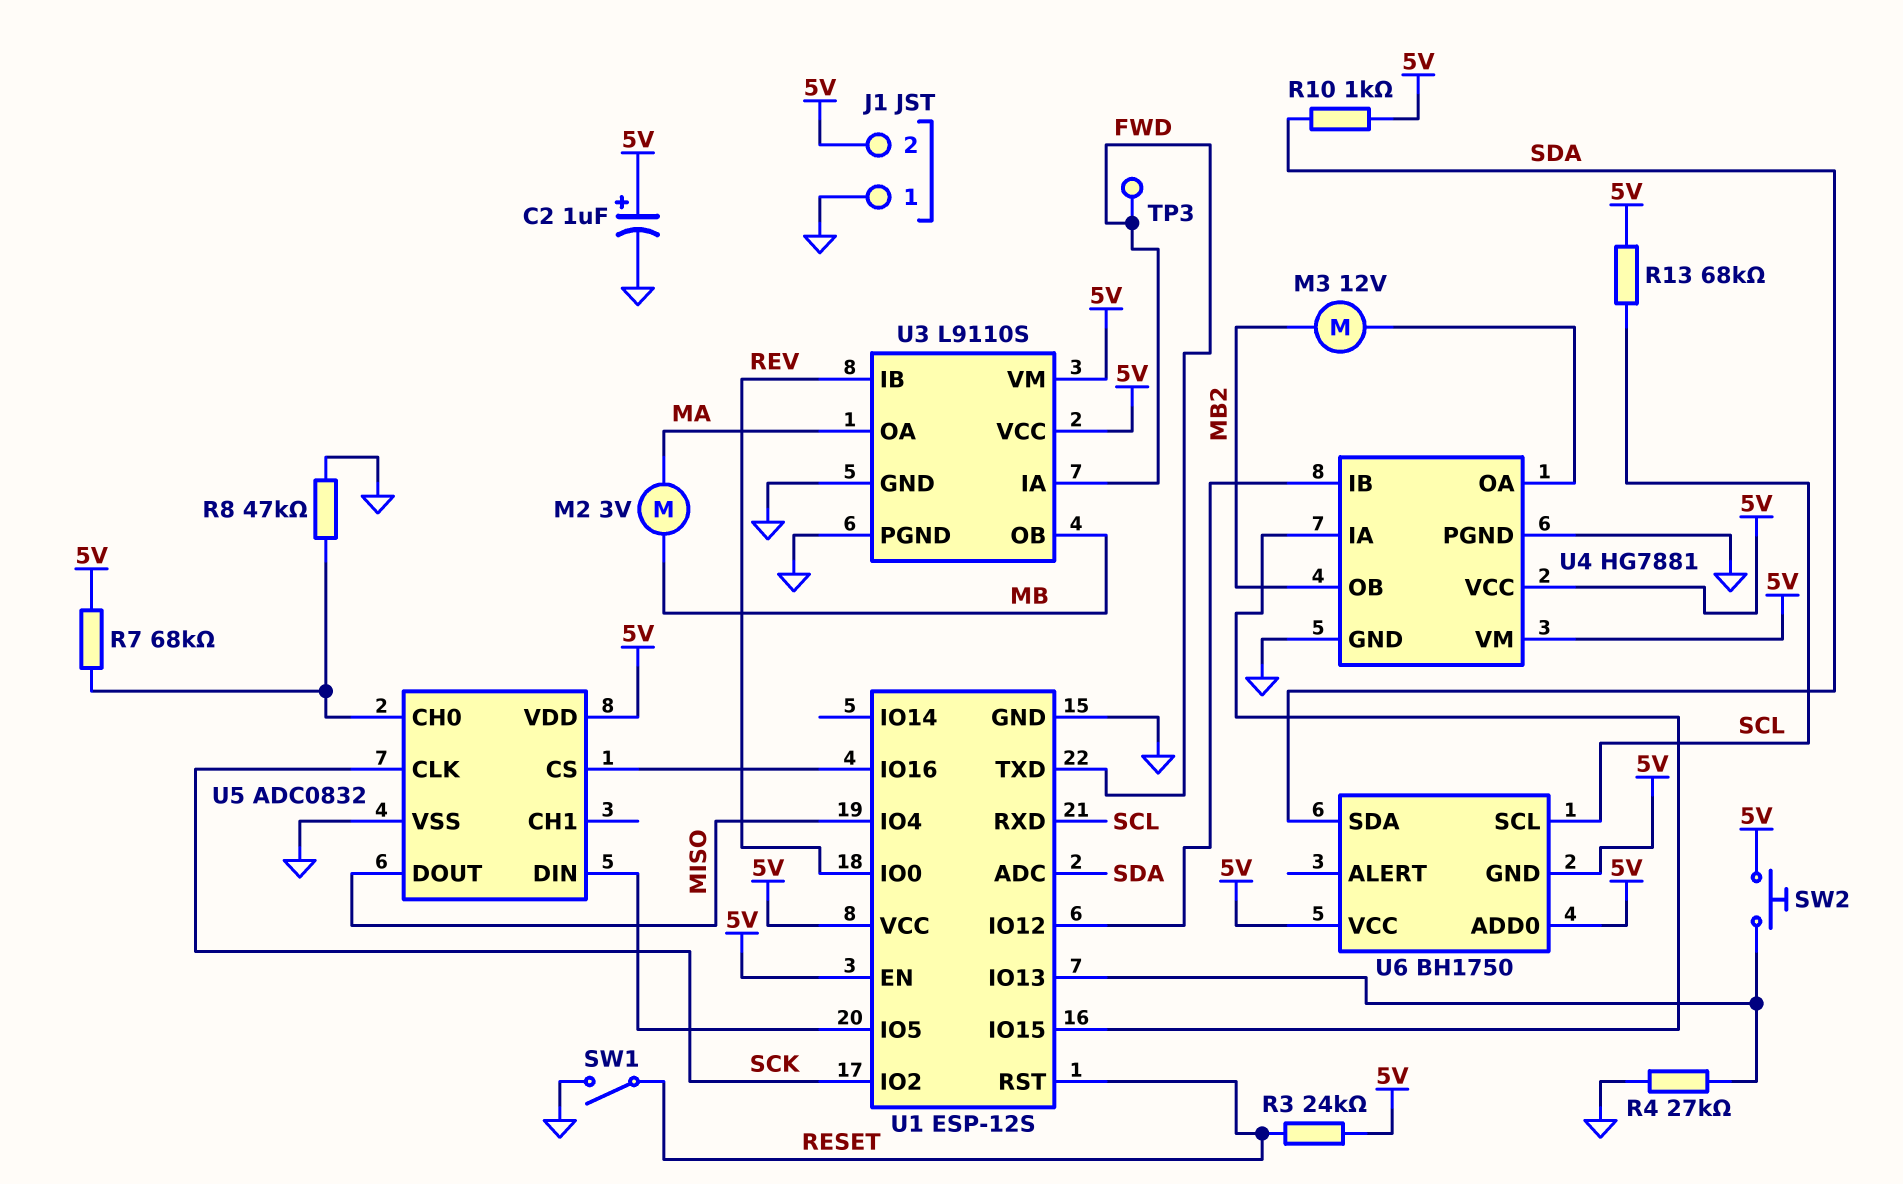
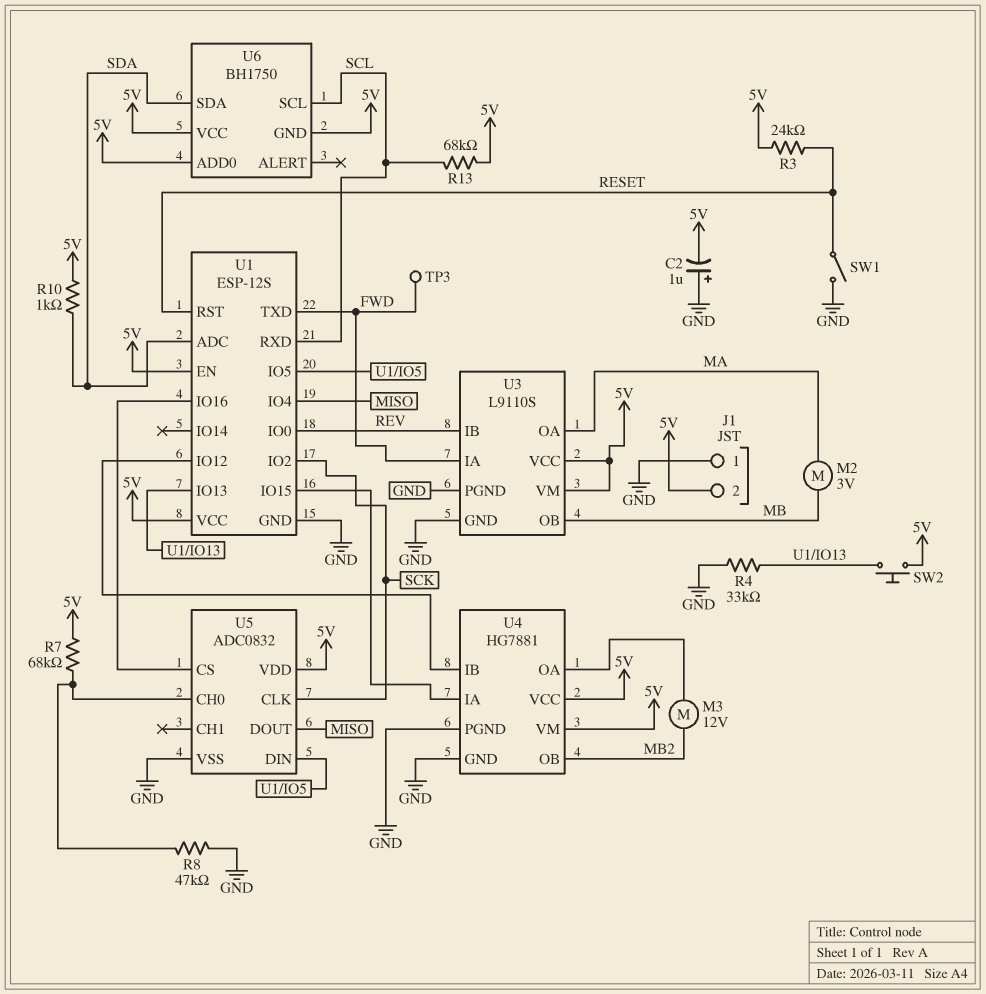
C2: 1uF (plus 5V, minus GND) -> 1uF (plus GND, minus 5V)
R4: 27k (GND, U1/IO13) -> 33k (GND, U1/IO13)

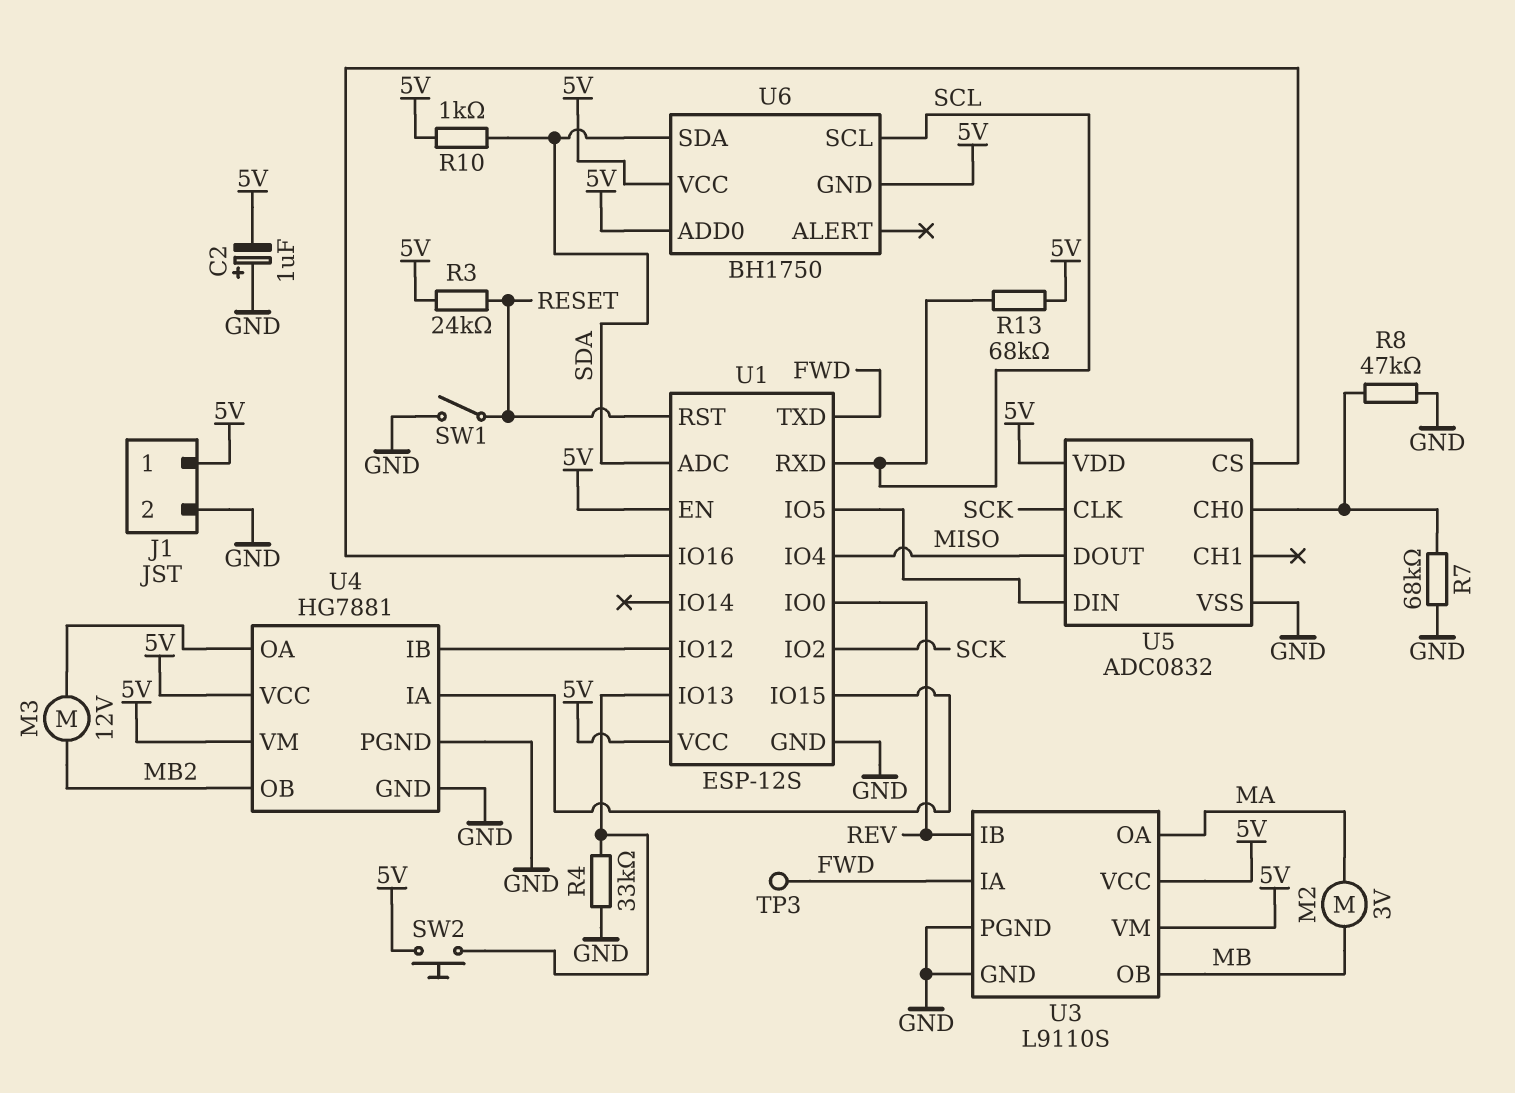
J1 pin 1: GND -> 5V
J1 pin 2: 5V -> GND
R7: 68k (5V, U5/CH0) -> 68k (GND, U5/CH0)

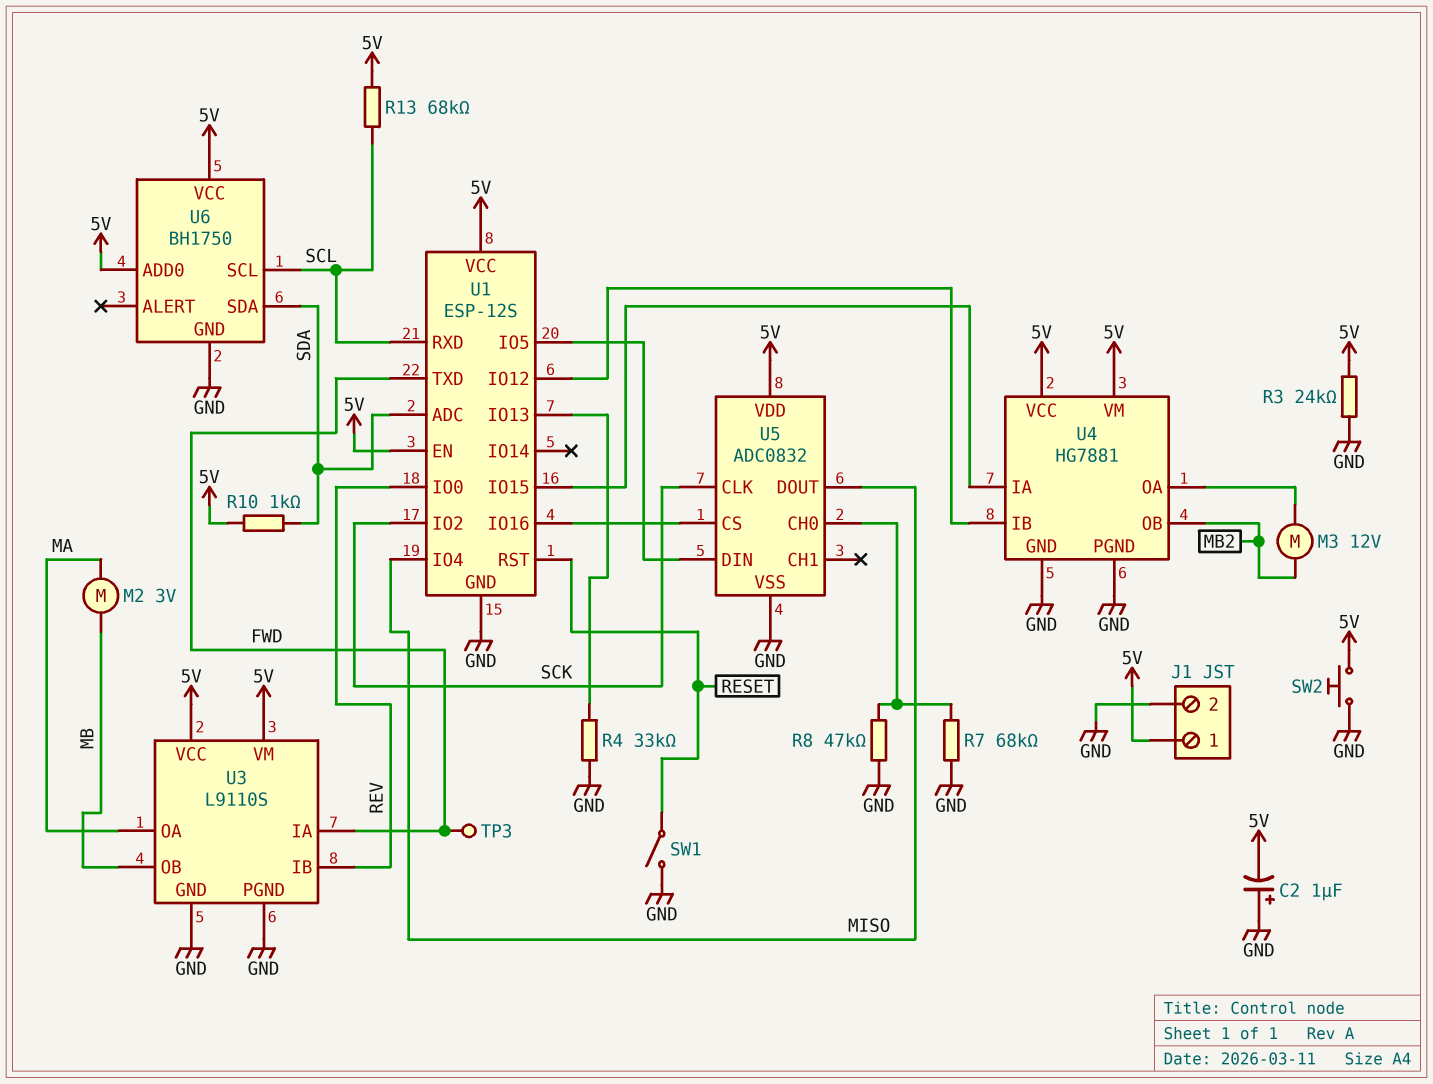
R3: 24k (5V, RESET) -> 24k (5V, GND)
SW2: button (5V, U1/IO13) -> button (5V, GND)
U6 pin GND: 5V -> GND

